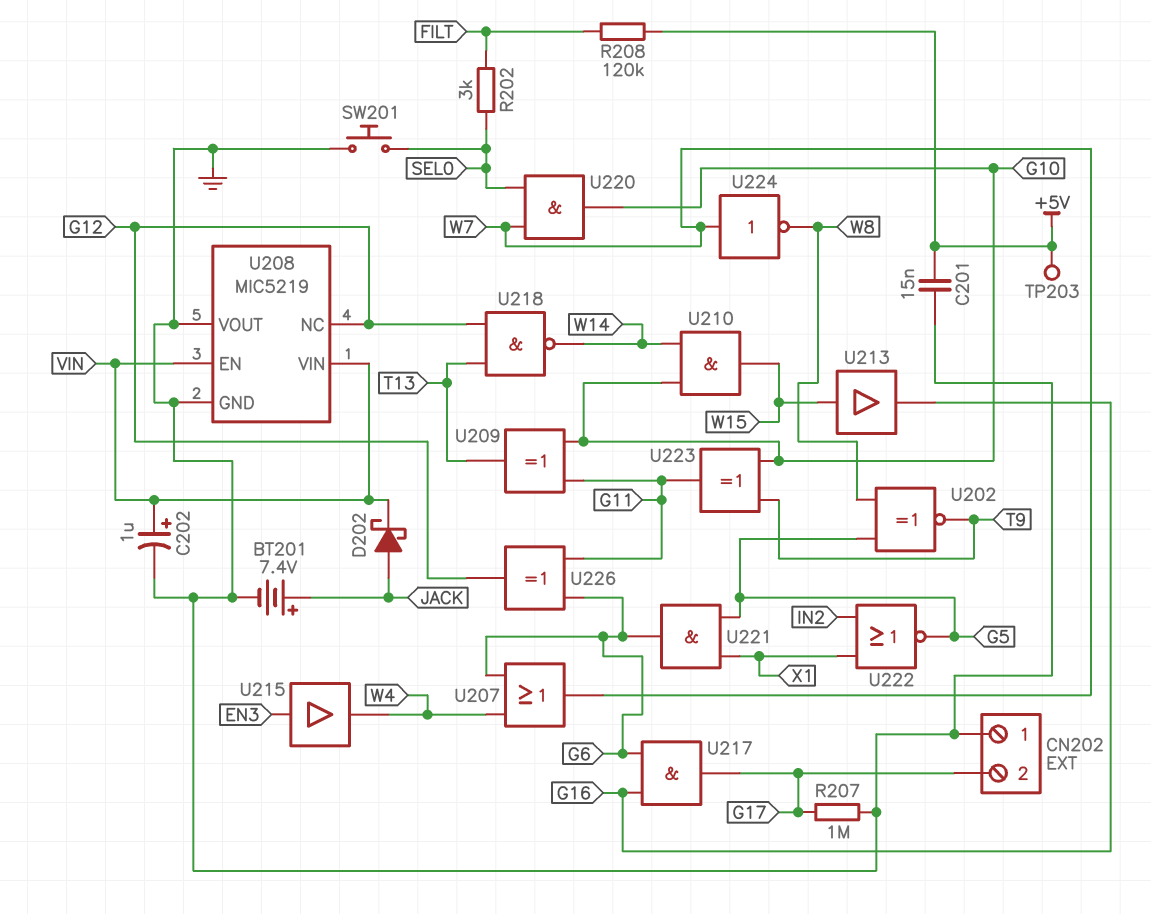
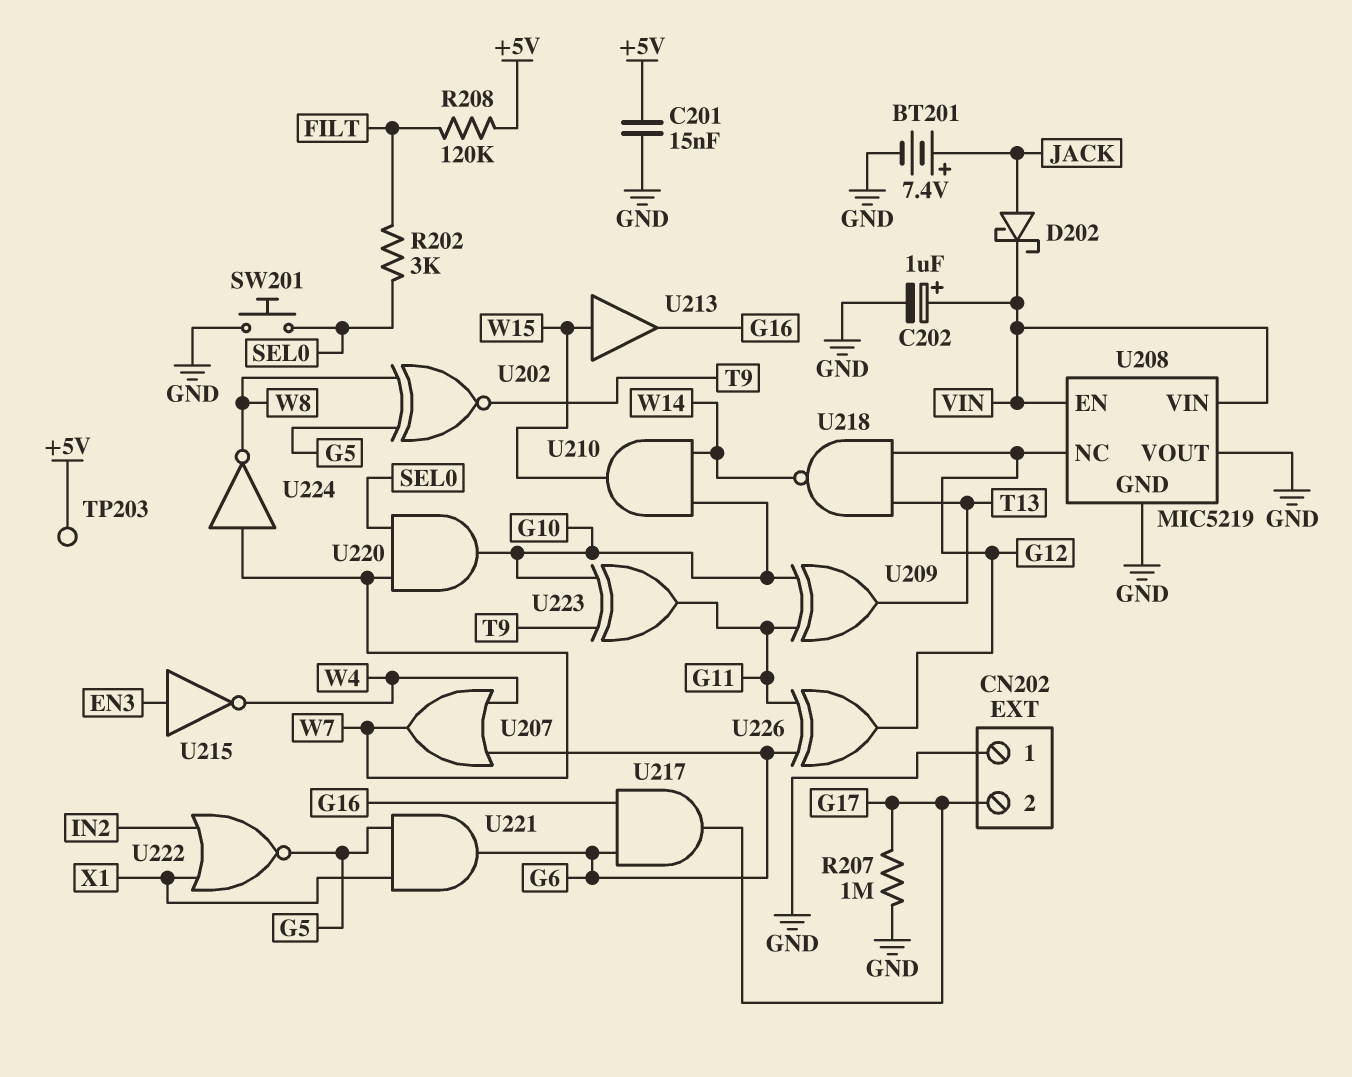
U215: buffer (in EN3, out W4) -> NOT (in EN3, out W4)

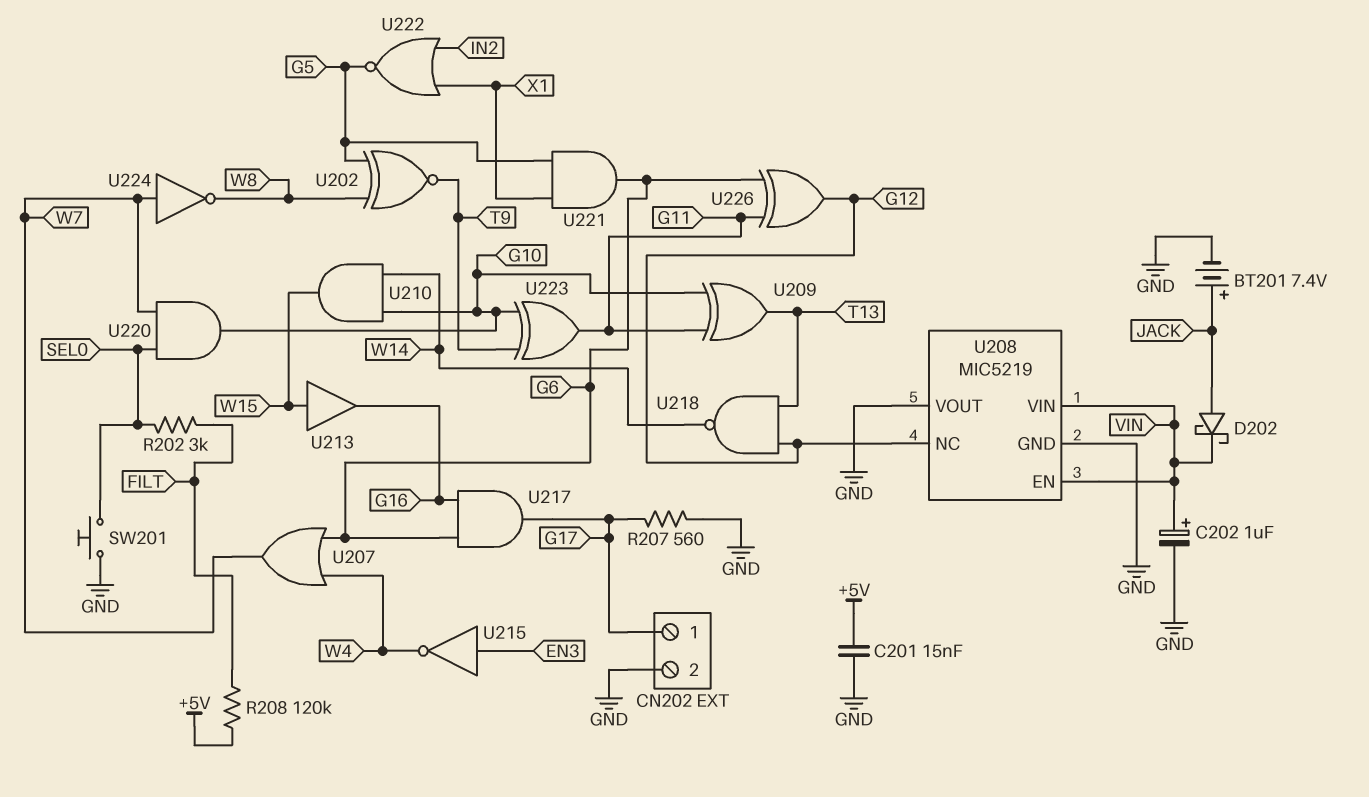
CN202 pin 1: GND -> G17
CN202 pin 2: G17 -> GND
R207: 1M (G17, GND) -> 560 (G17, GND)
TP203: test point (+5V) -> none

